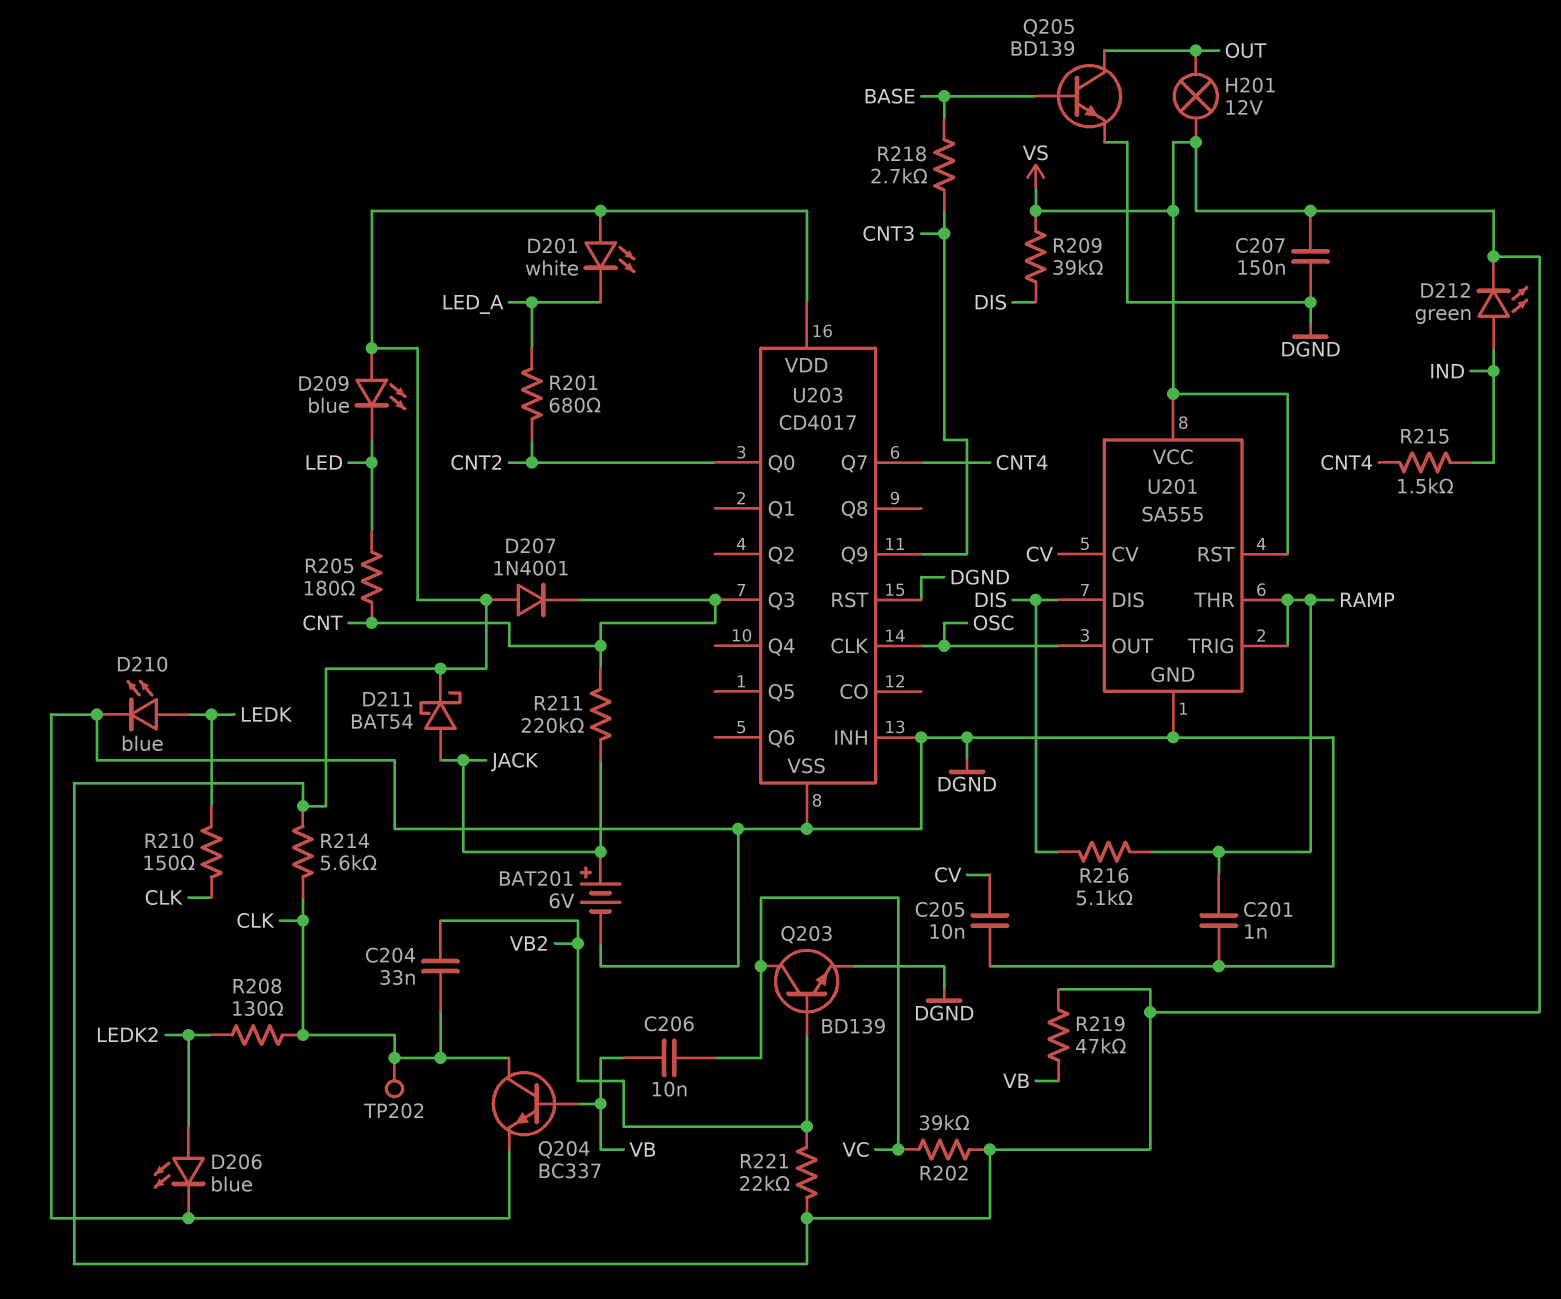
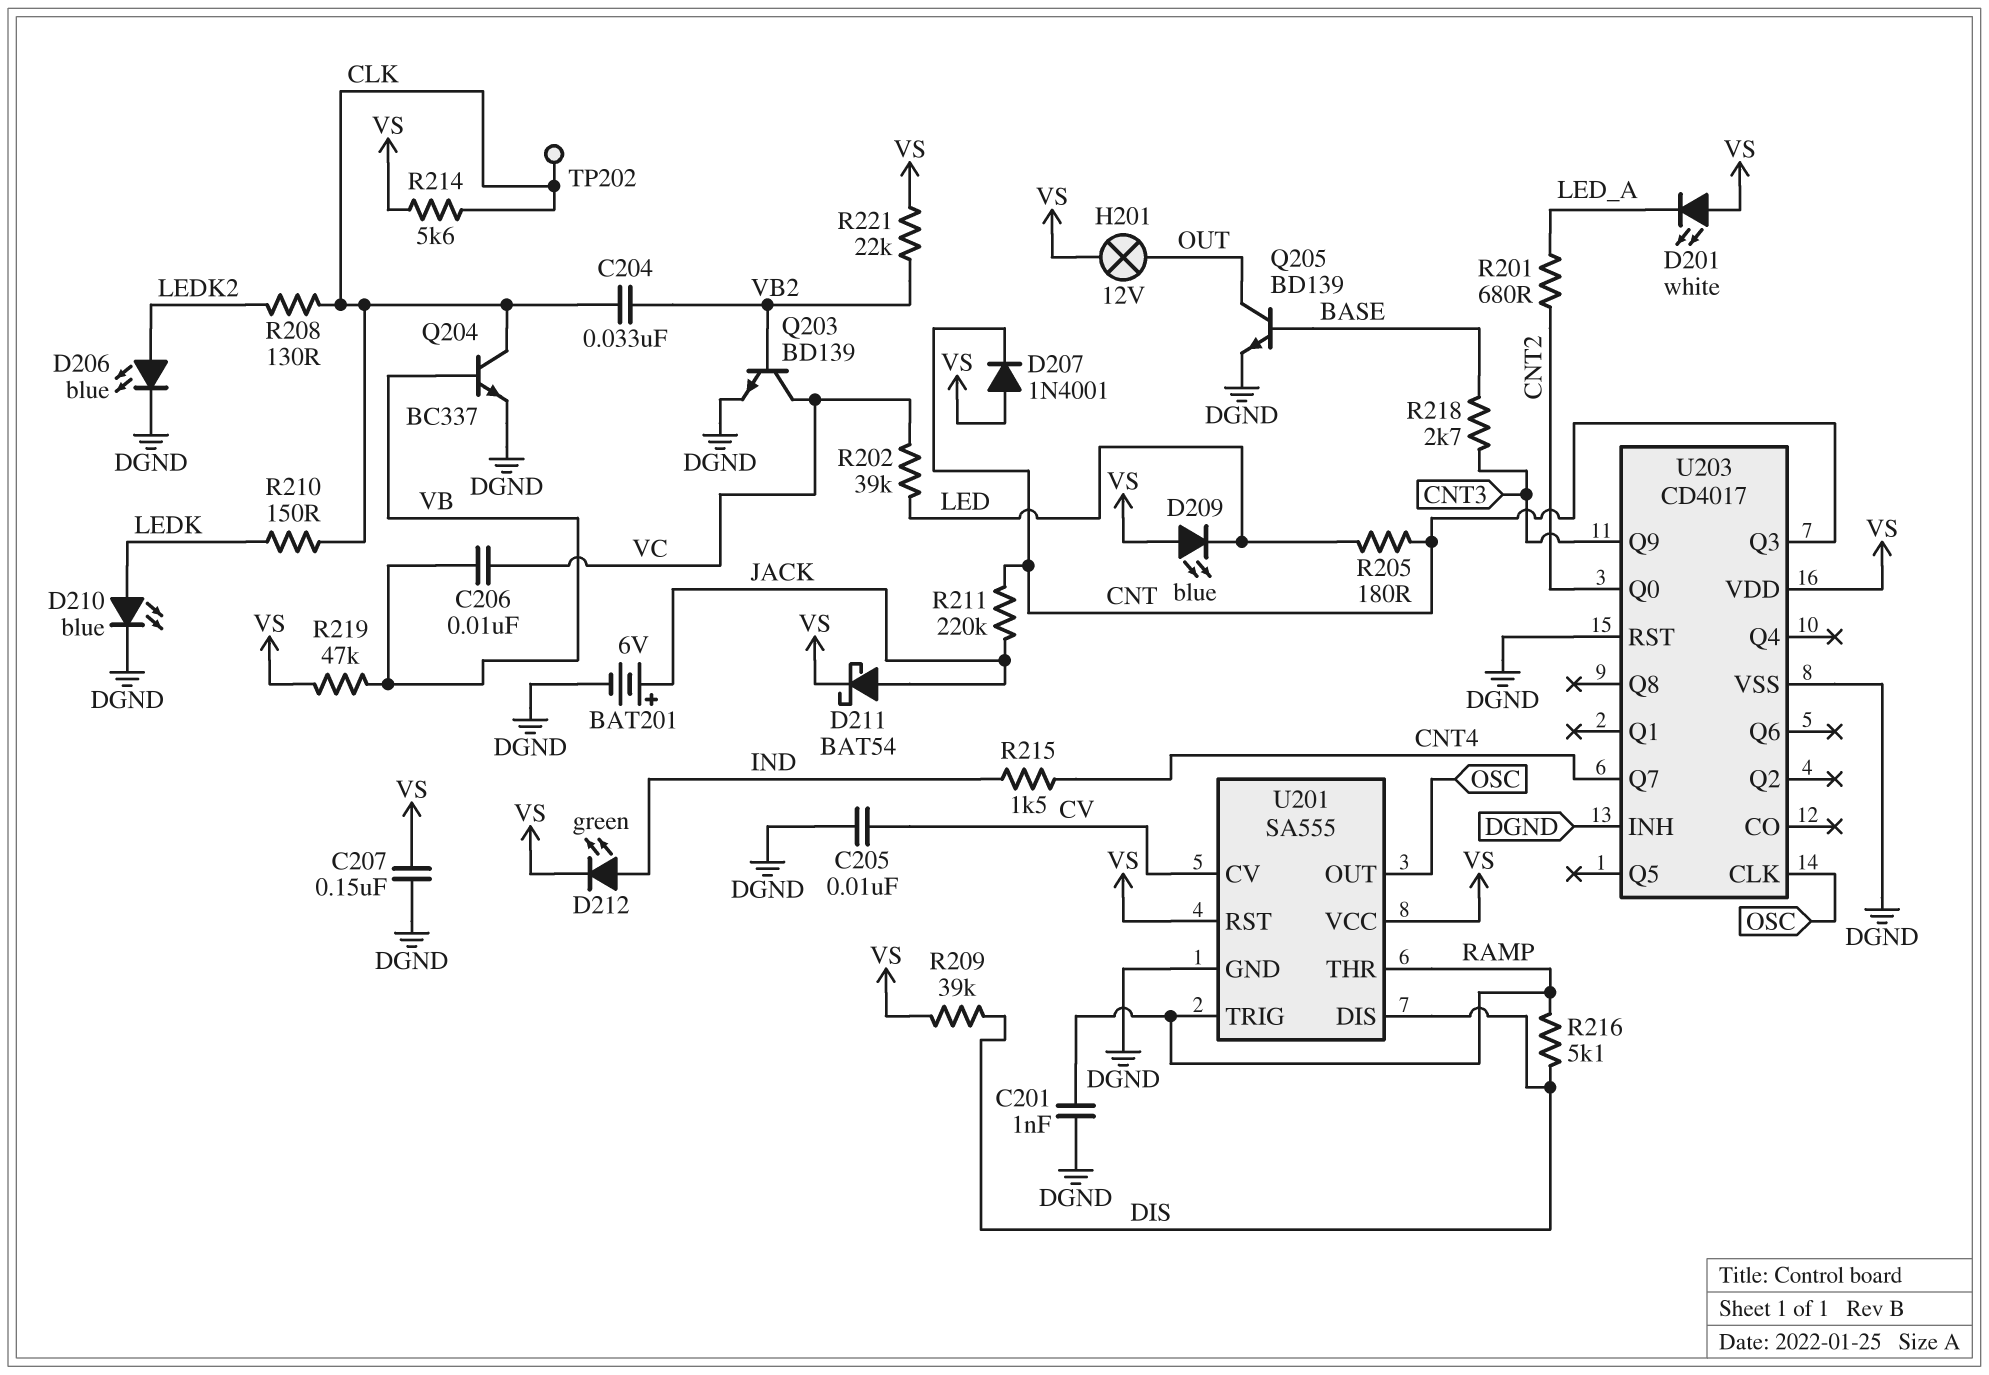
R202: 39k (VC, VS) -> 39k (LED, VC)

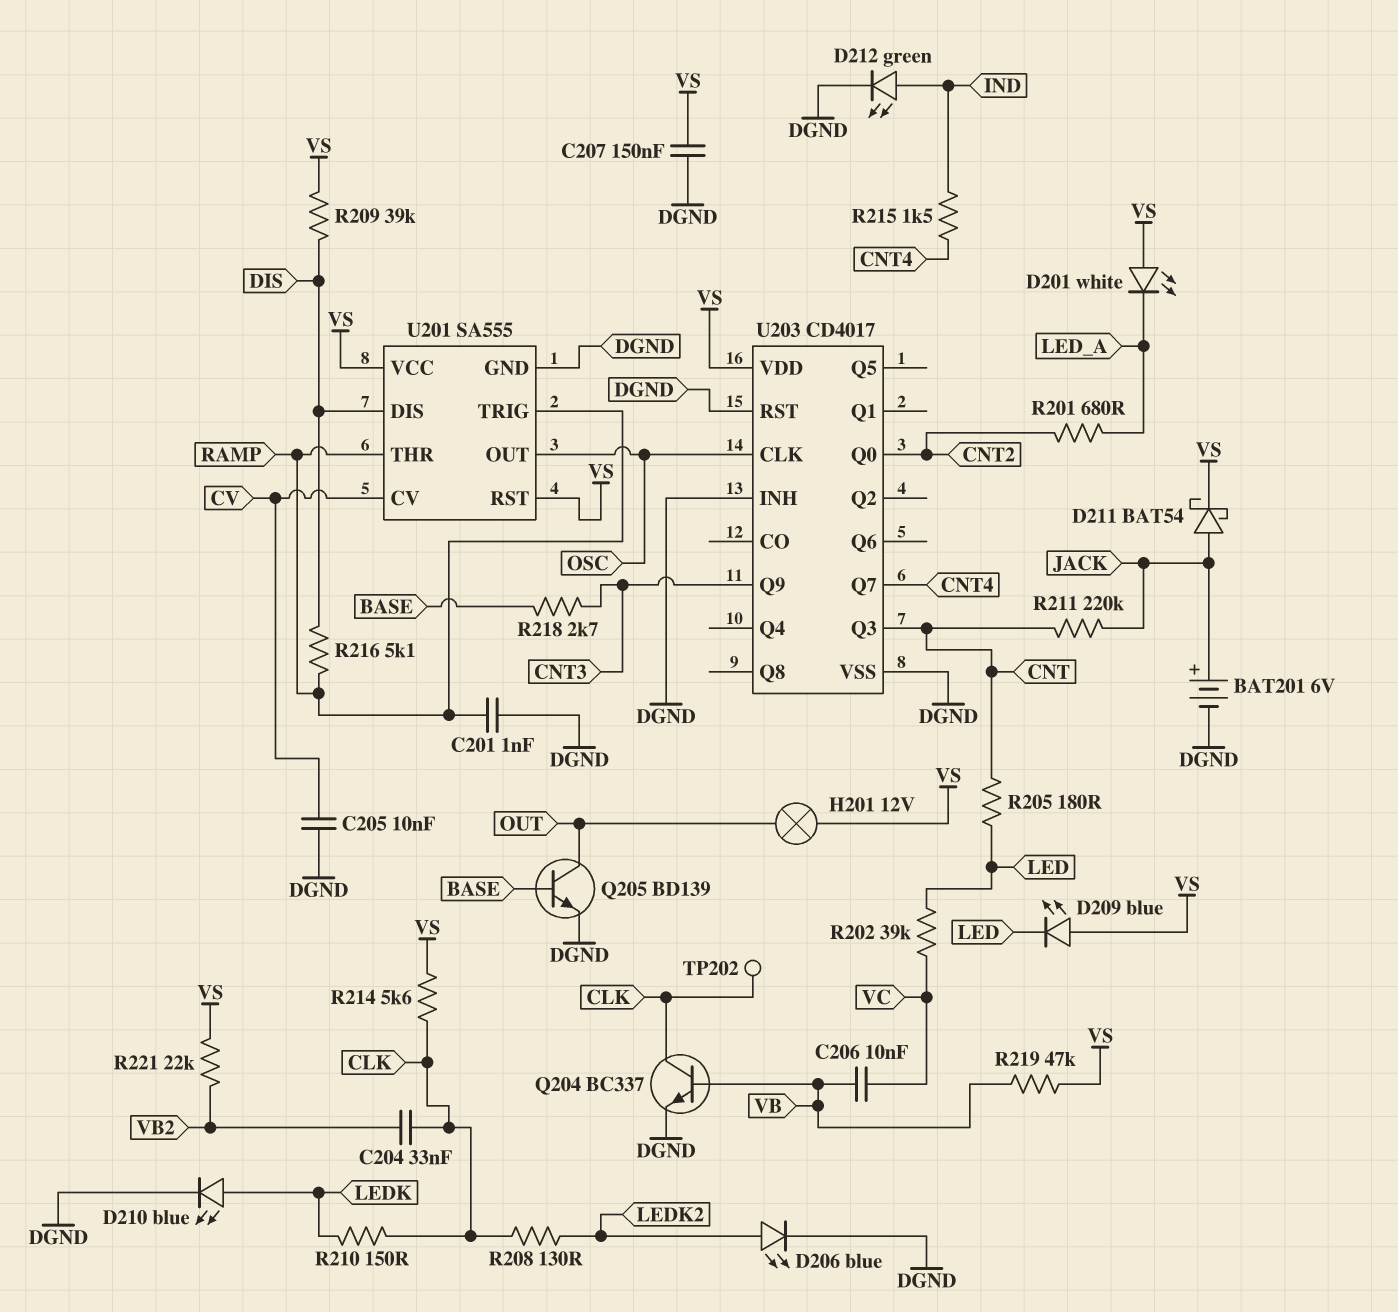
D207: diode 1N4001 (A VS, K CNT) -> none
D212: LED green (A IND, K VS) -> LED green (A IND, K DGND)
Q203: NPN BD139 (B VB2, C VC, E DGND) -> none

